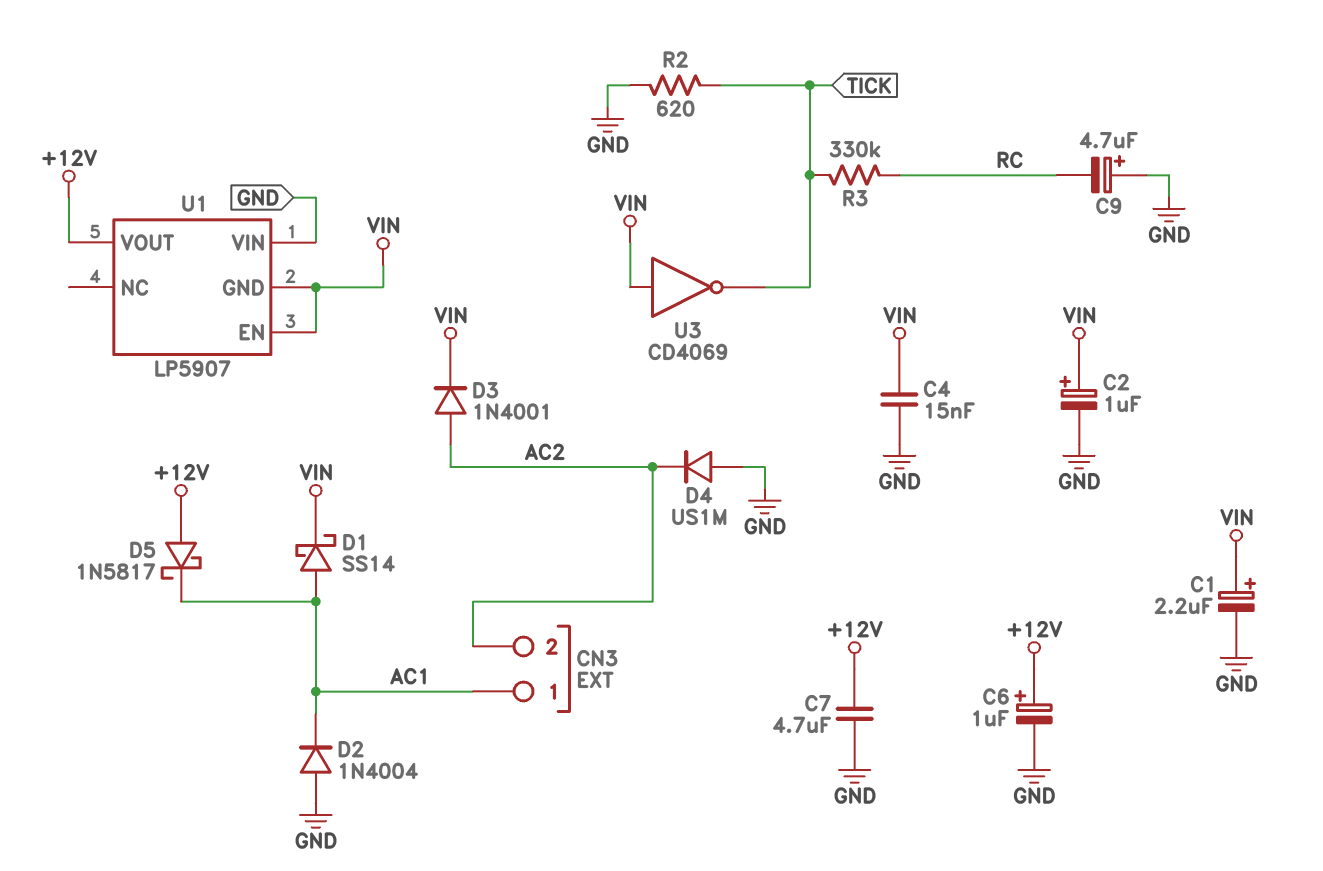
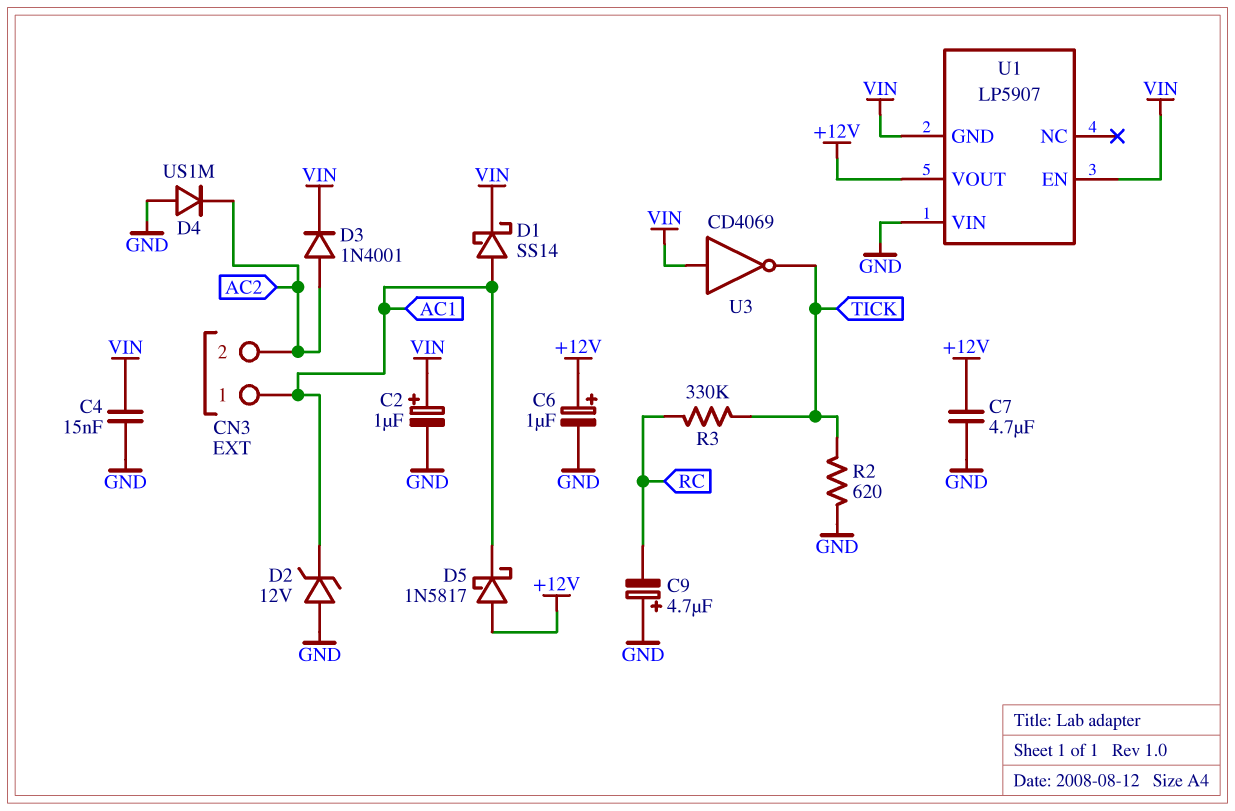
C1: 2.2uF (plus VIN, minus GND) -> none
D2: diode 1N4004 (A GND, K AC1) -> zener 12V (A GND, K AC1)

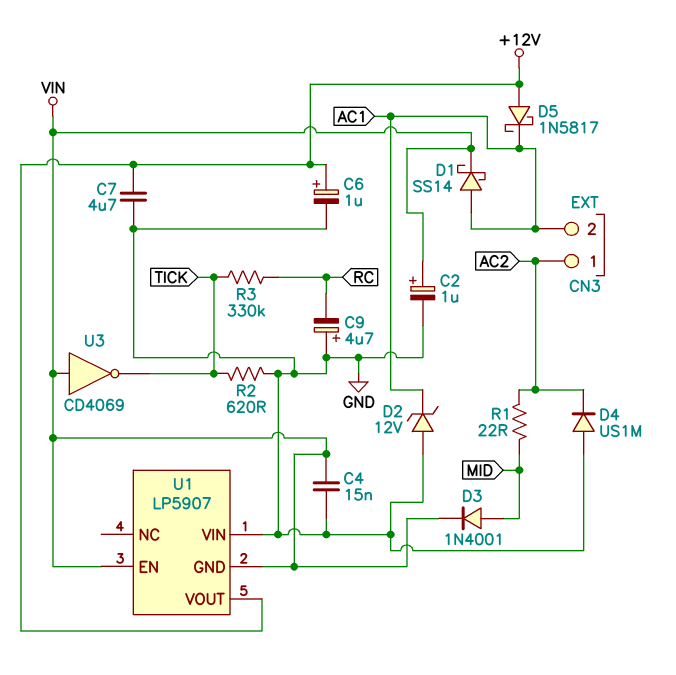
CN3 pin 1: AC1 -> AC2
CN3 pin 2: AC2 -> AC1
D3: diode 1N4001 (A AC2, K VIN) -> diode 1N4001 (A MID, K VIN)
R1: none -> 22 (AC2, MID)

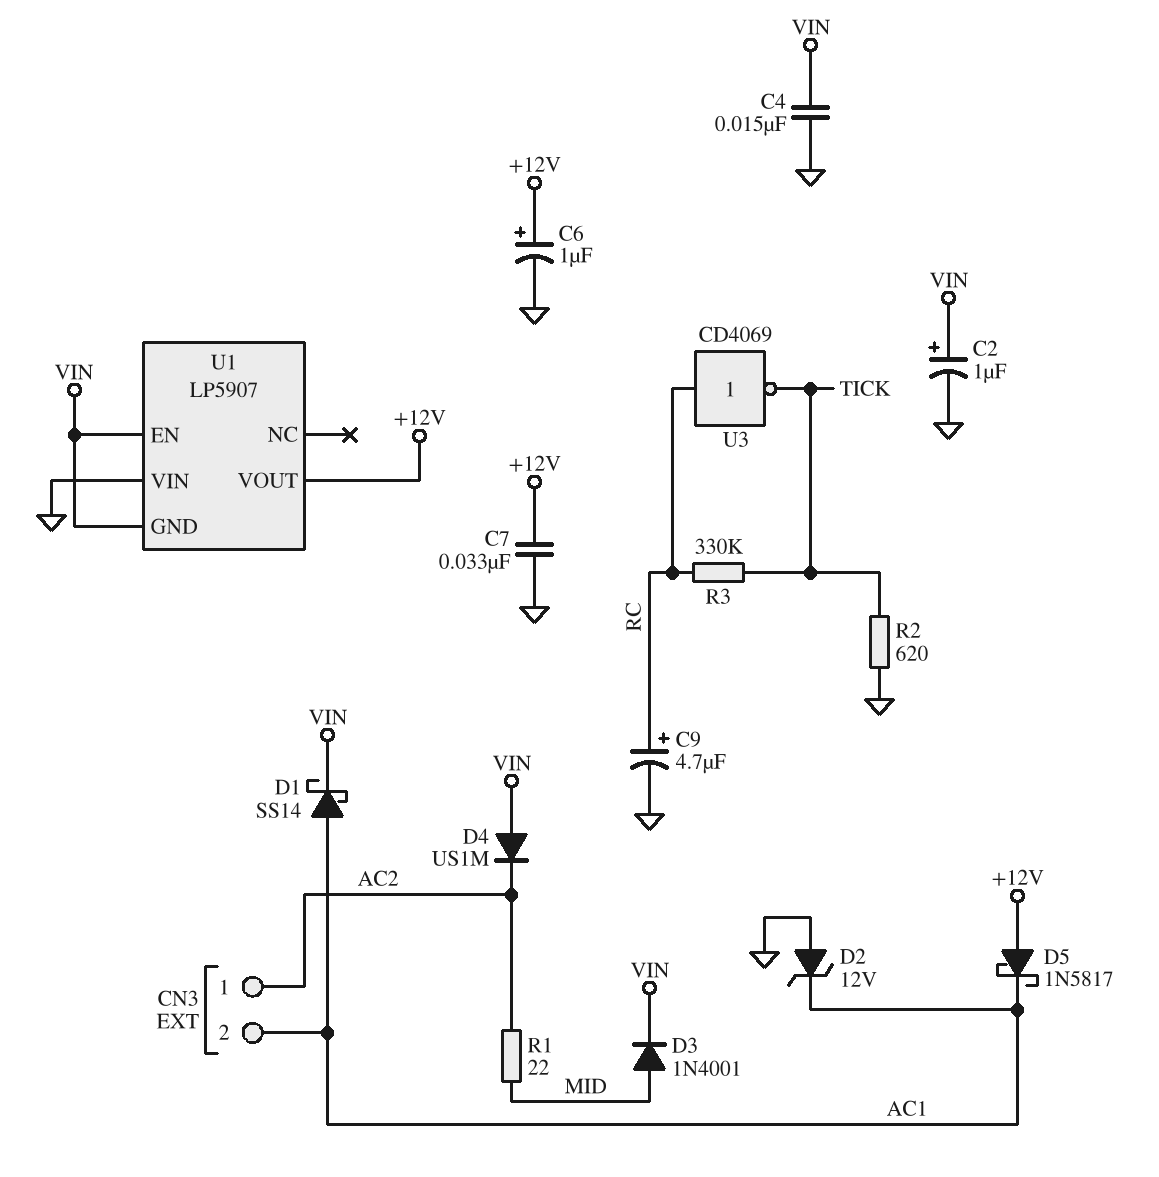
C7: 4.7uF (+12V, GND) -> 33nF (+12V, GND)
C9: 4.7uF (plus GND, minus RC) -> 4.7uF (plus RC, minus GND)
D4: diode US1M (A GND, K AC2) -> diode US1M (A VIN, K AC2)
U3: NOT CD4069 (in VIN, out TICK) -> NOT CD4069 (in RC, out TICK)

